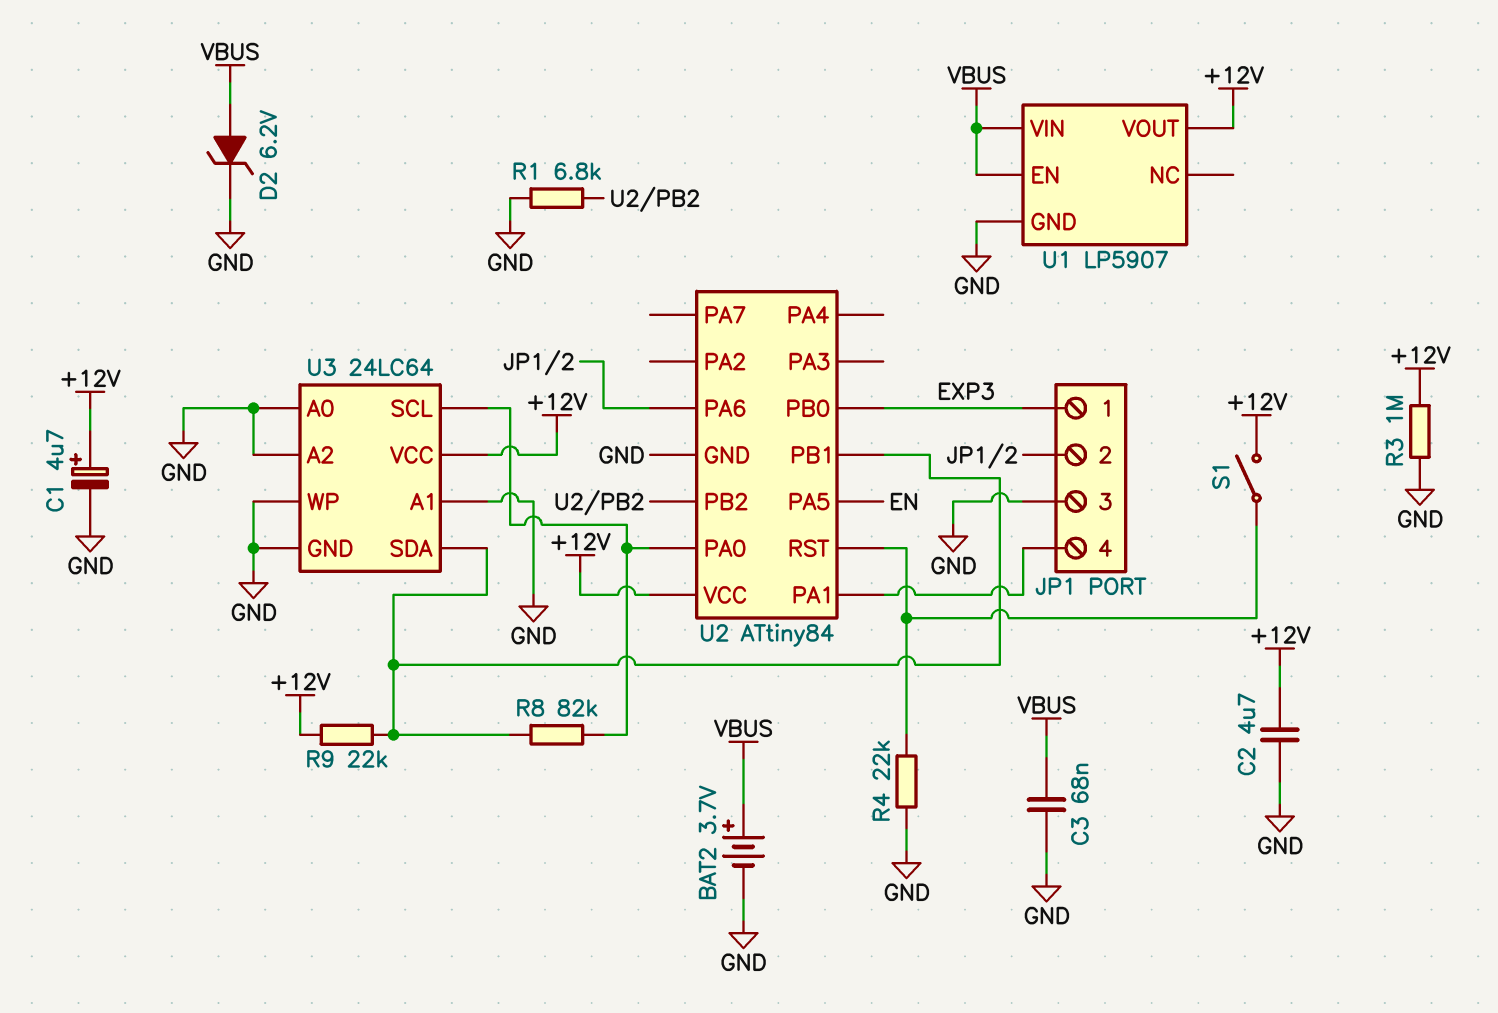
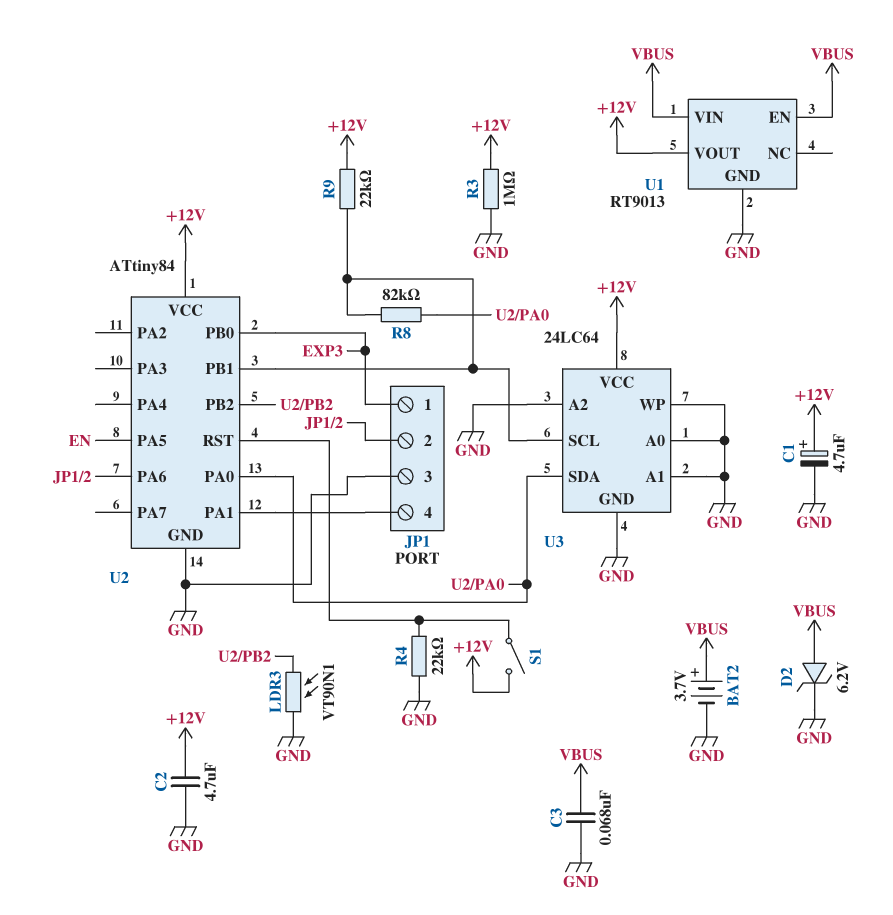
LDR3: none -> VT90N1 (GND, U2/PB2)
R1: 6.8k (GND, U2/PB2) -> none
U1: LP5907 -> RT9013
U3 pin SCL: U2/PA0 -> U2/PB1
U3 pin SDA: U2/PB1 -> U2/PA0

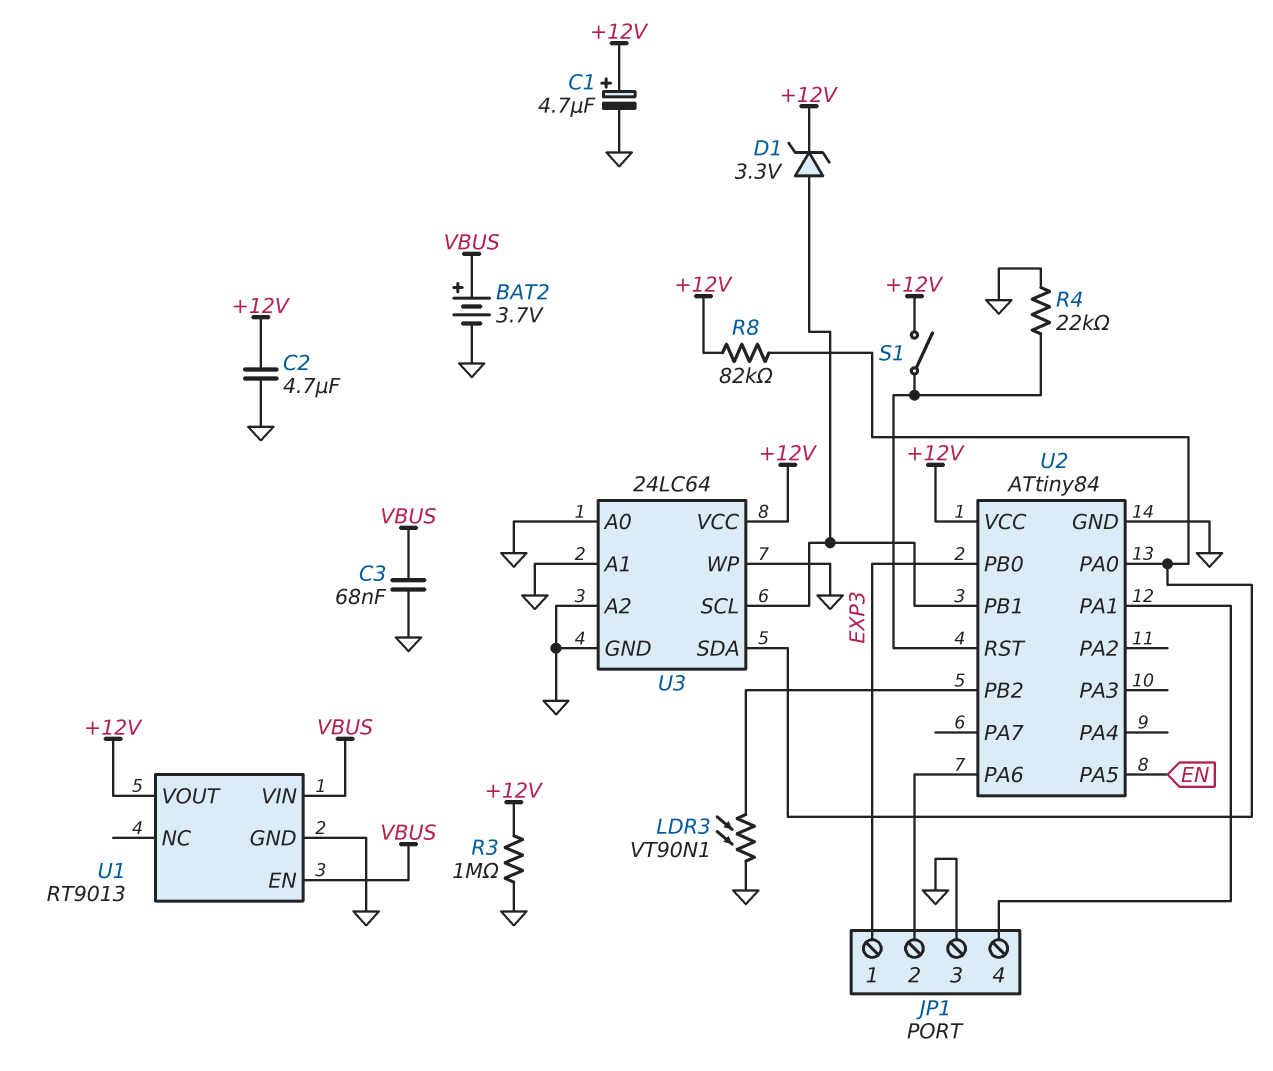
D1: none -> zener 3.3V (A U2/PB1, K +12V)
D2: zener 6.2V (A VBUS, K GND) -> none
R8: 82k (U2/PA0, U2/PB1) -> 82k (+12V, U2/PA0)
R9: 22k (+12V, U2/PB1) -> none

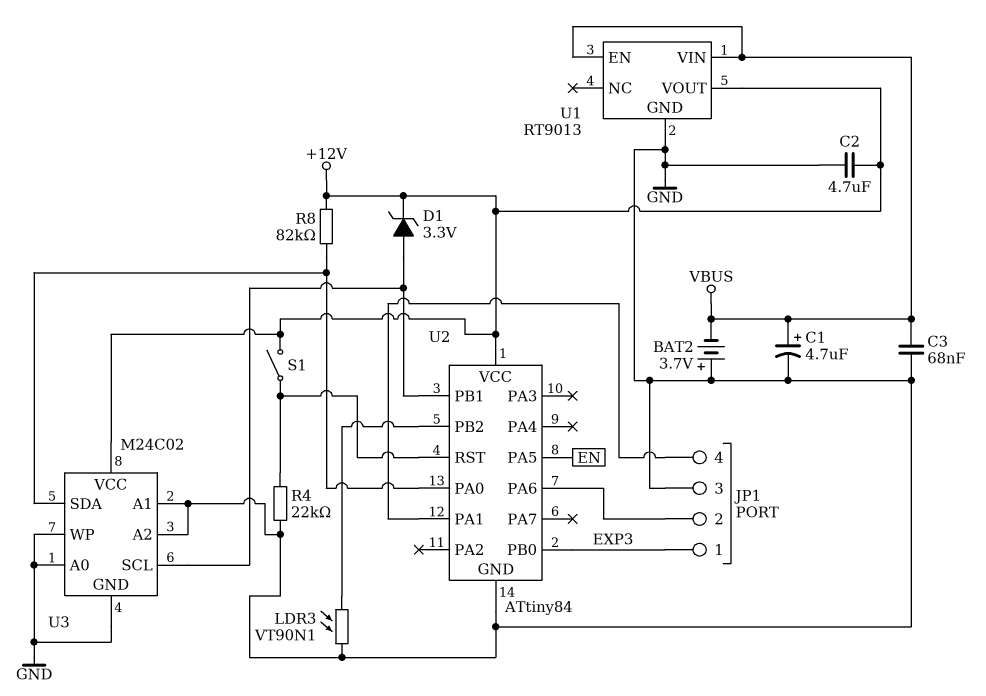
BAT2: 3.7V (plus VBUS, minus GND) -> 3.7V (plus GND, minus VBUS)
C1: 4.7uF (plus +12V, minus GND) -> 4.7uF (plus VBUS, minus GND)
R3: 1M (+12V, GND) -> none
U3: 24LC64 -> M24C02

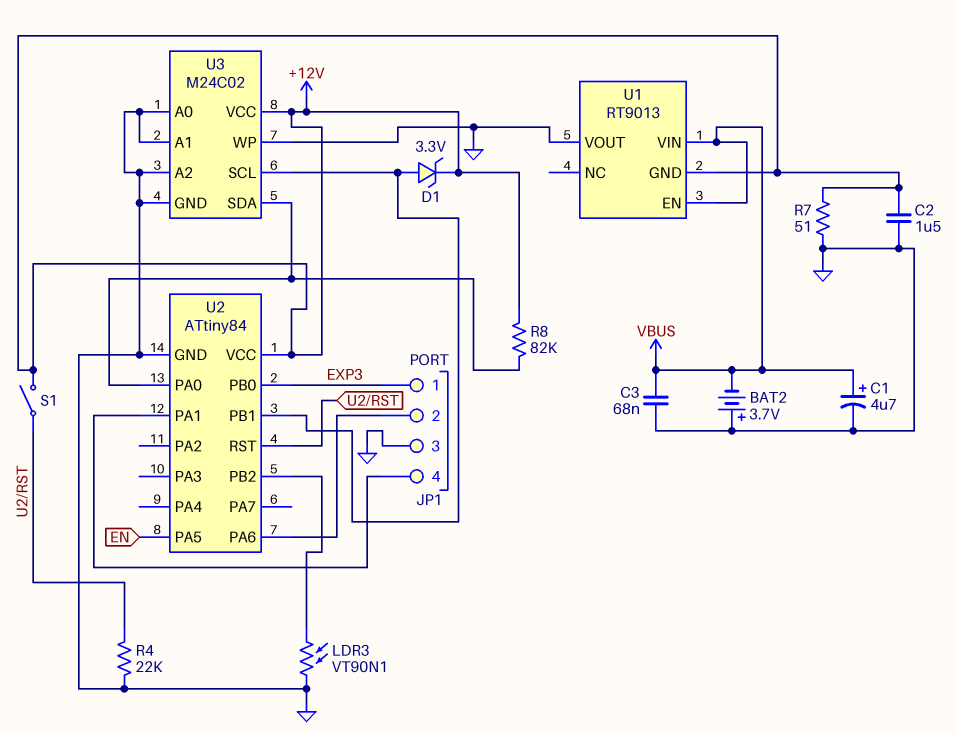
C2: 4.7uF (+12V, GND) -> 1.5uF (+12V, GND)
R7: none -> 51 (+12V, GND)
U1 pin GND: GND -> +12V
U1 pin VOUT: +12V -> GND

